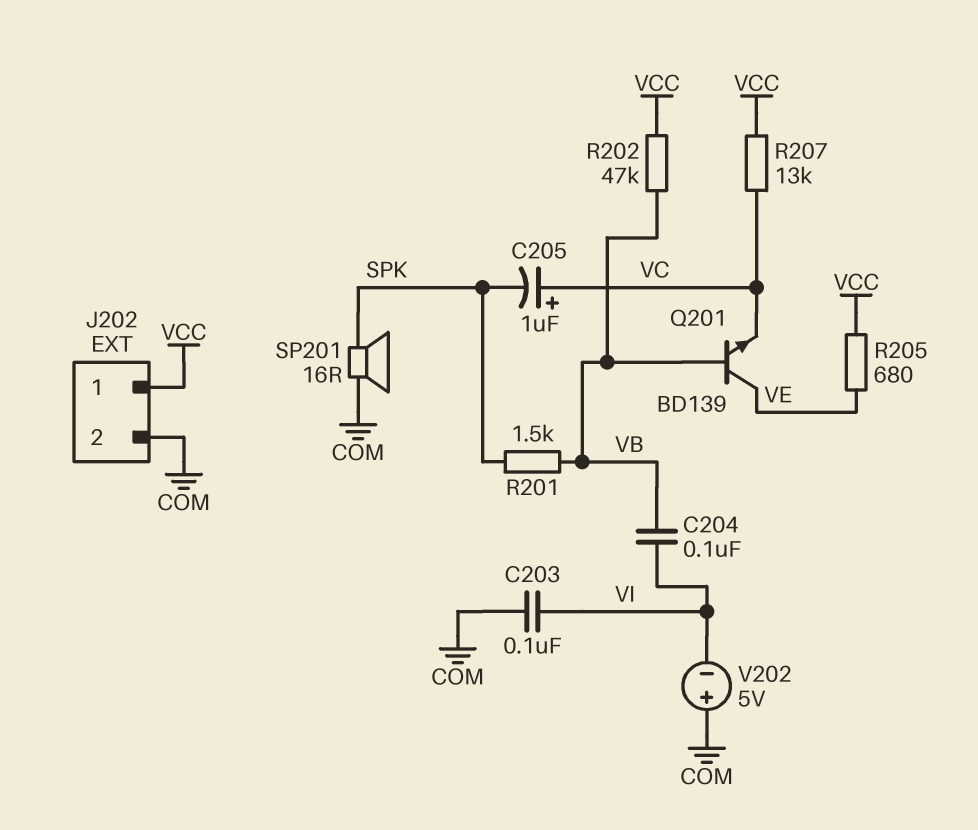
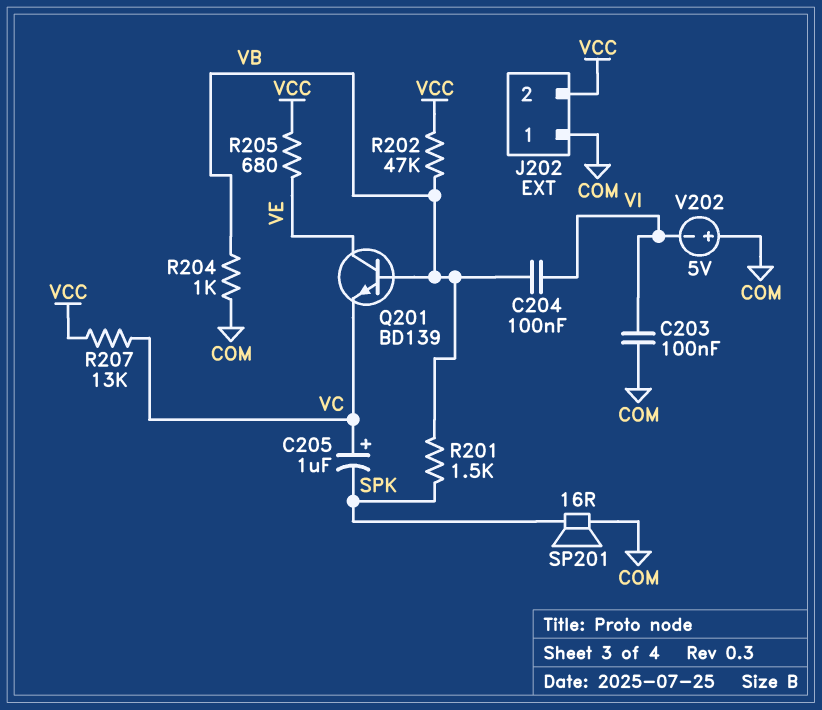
J202 pin 1: VCC -> COM
J202 pin 2: COM -> VCC
R204: none -> 1k (COM, VB)

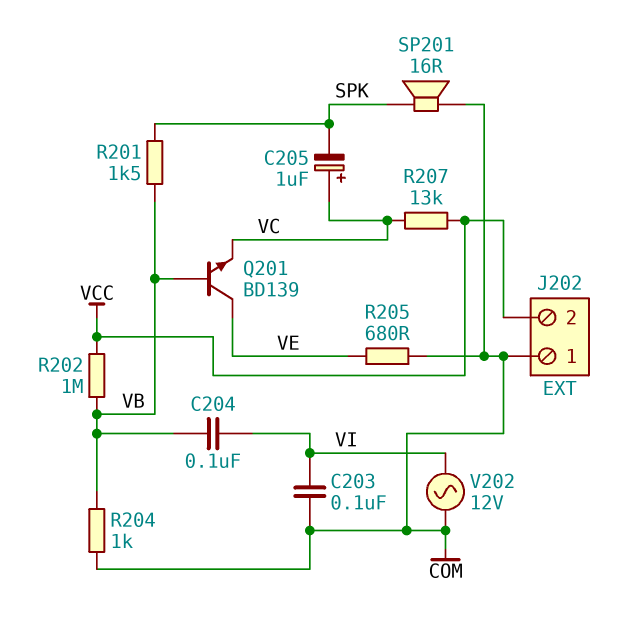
R202: 47k (VB, VCC) -> 1M (VB, VCC)
R205: 680 (VCC, VE) -> 680 (COM, VE)
V202: 5V (plus COM, minus VI) -> AC 12V (COM, VI)

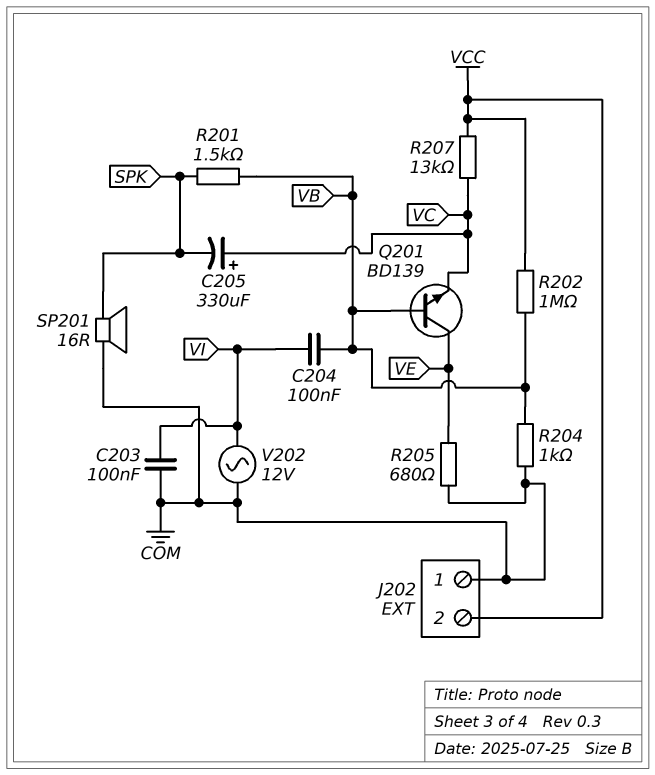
C205: 1uF (plus VC, minus SPK) -> 330uF (plus VC, minus SPK)

